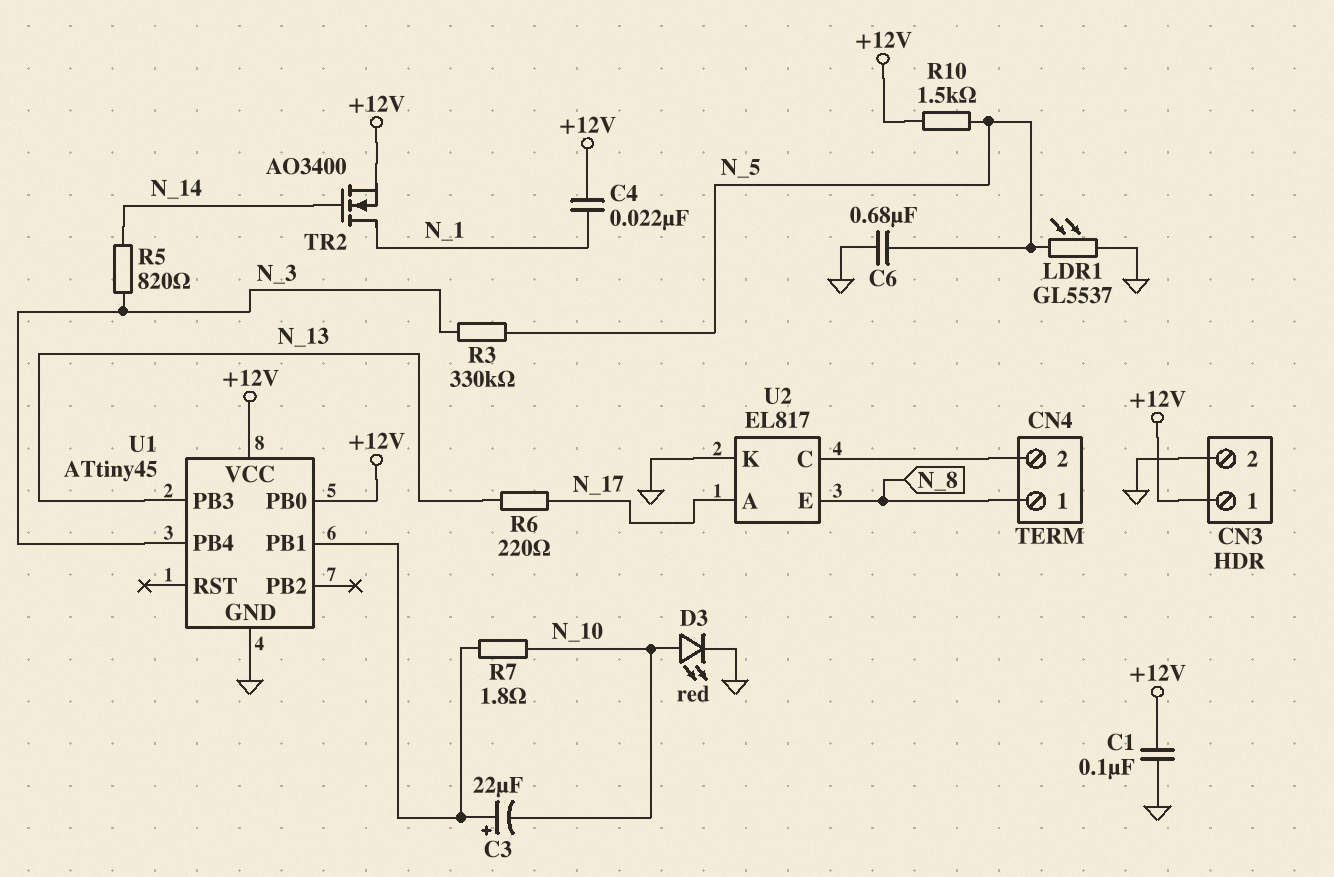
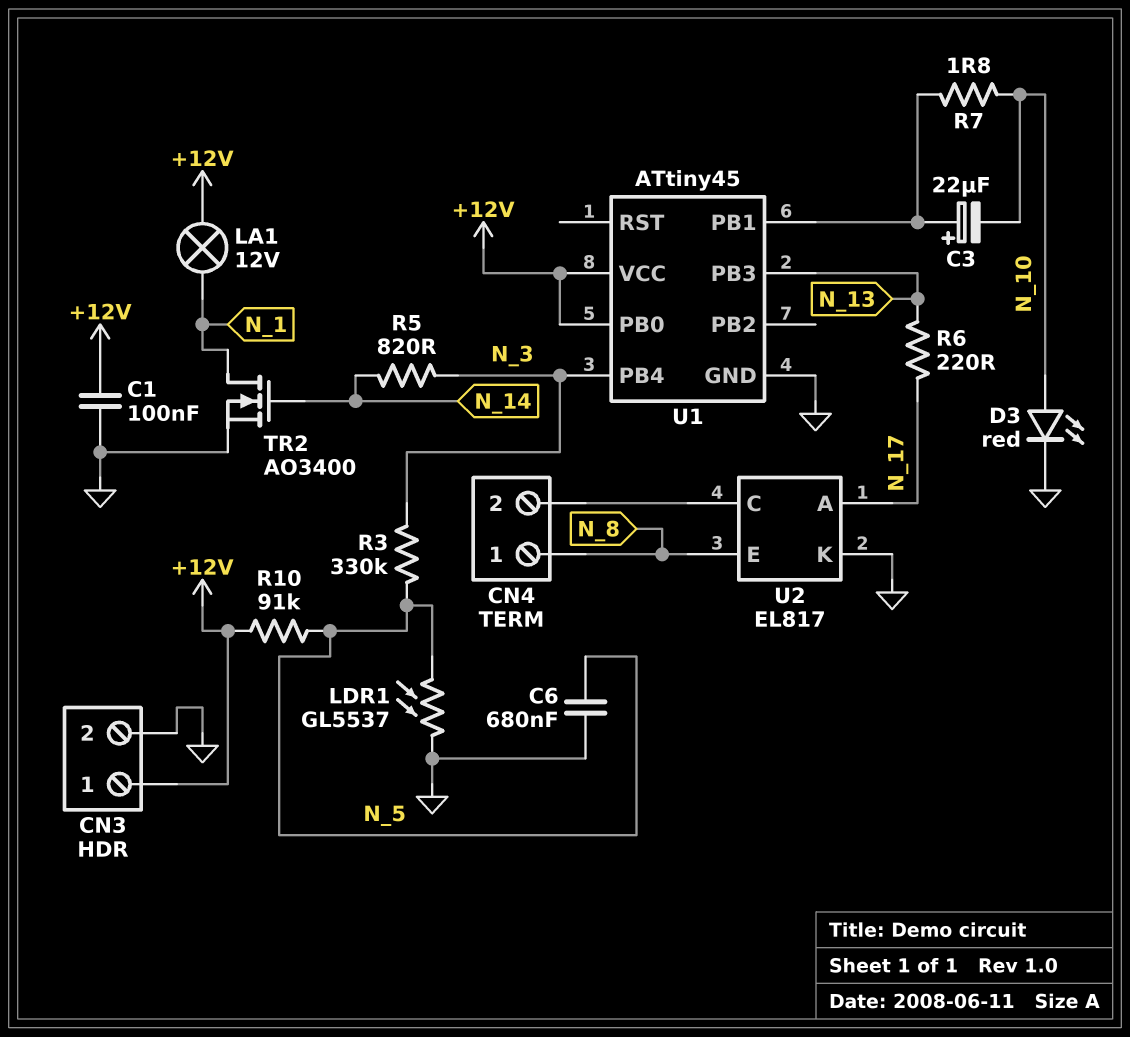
C4: 22nF (+12V, N_1) -> none
LA1: none -> lamp 12V (+12V, N_1)
R10: 1.5k (+12V, N_5) -> 91k (+12V, N_5)
TR2: NMOS AO3400 (G N_14, D N_1, S +12V) -> NMOS AO3400 (G N_14, D N_1, S GND)

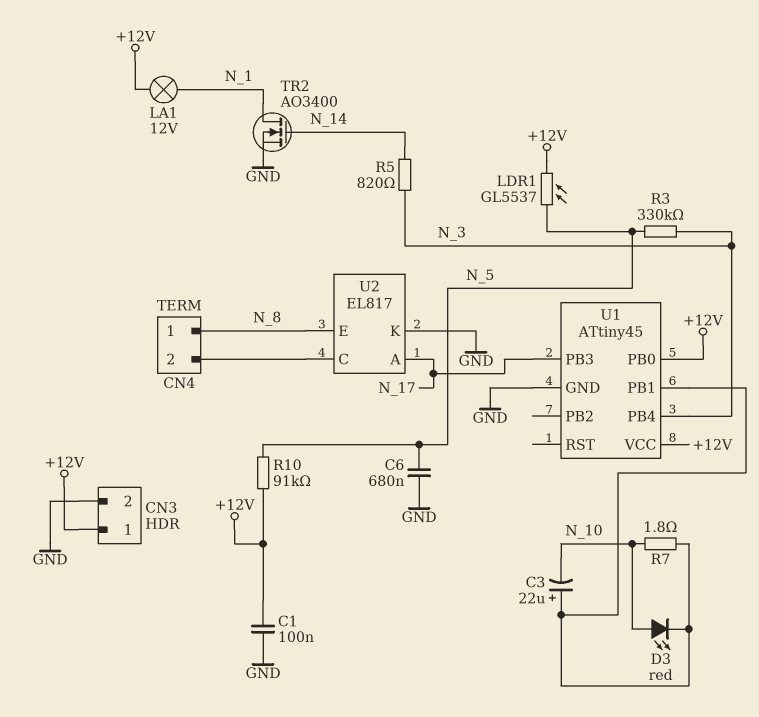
D3: LED red (A N_10, K GND) -> LED red (A N_10, K U1/PB1)
LDR1: GL5537 (GND, N_5) -> GL5537 (+12V, N_5)
R6: 220 (N_13, N_17) -> none
U1 pin PB3: N_13 -> N_17

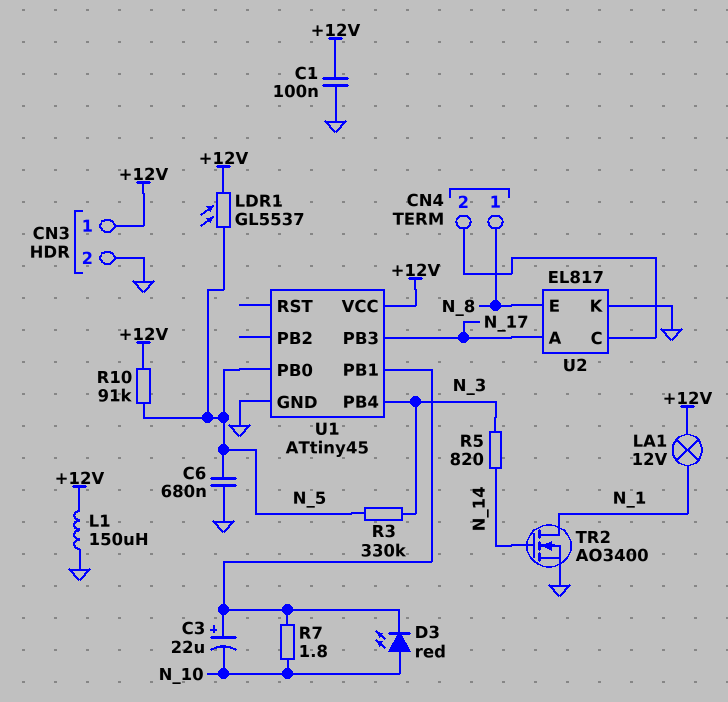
L1: none -> 150uH (+12V, GND)
U1 pin PB0: +12V -> N_5

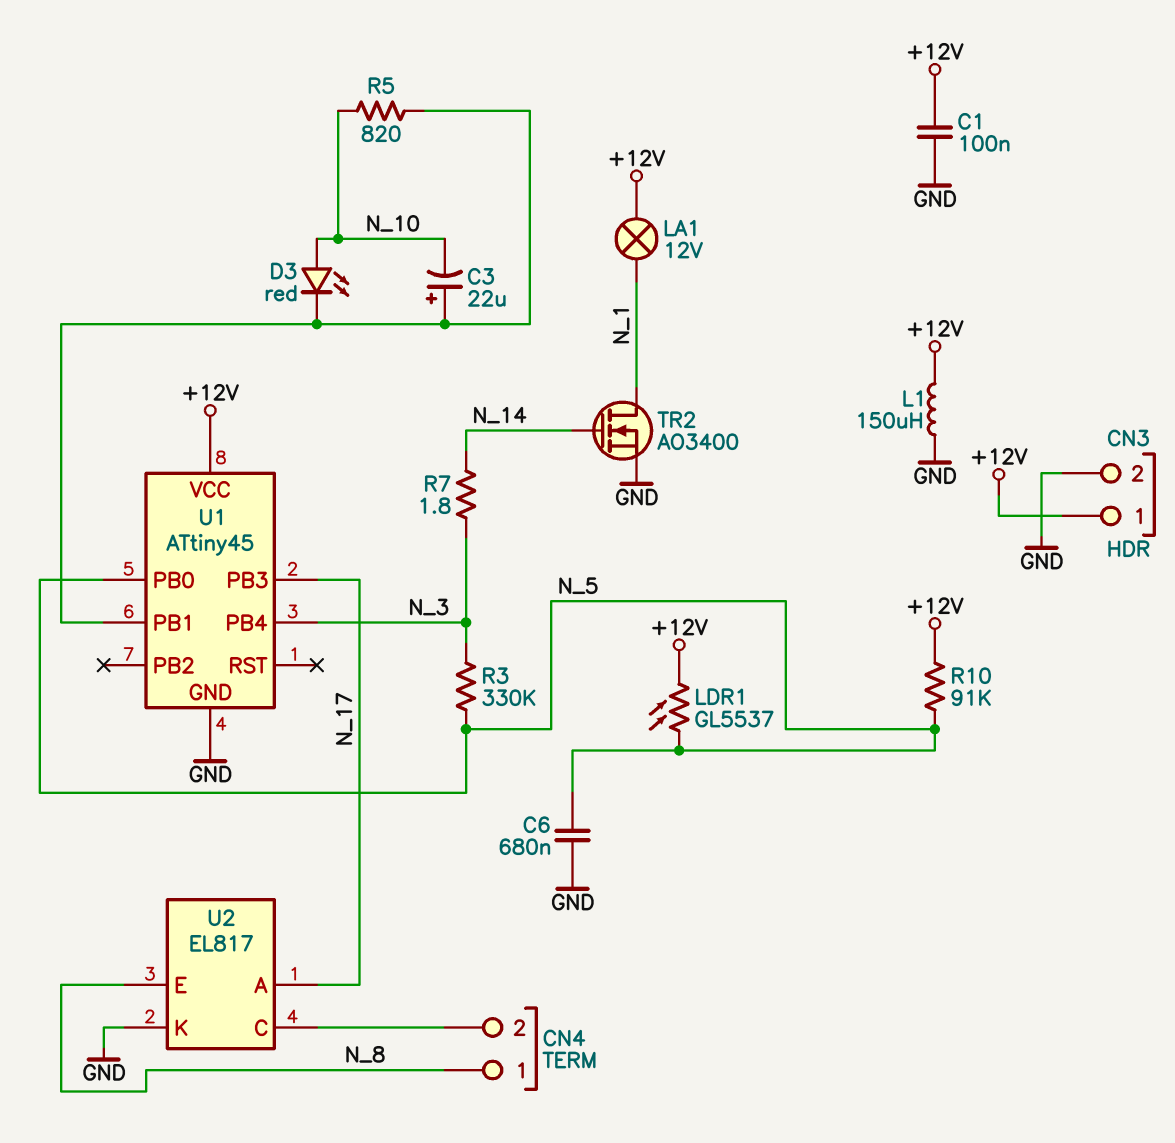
R5: 820 (N_3, N_14) -> 820 (N_10, U1/PB1)
R7: 1.8 (N_10, U1/PB1) -> 1.8 (N_3, N_14)

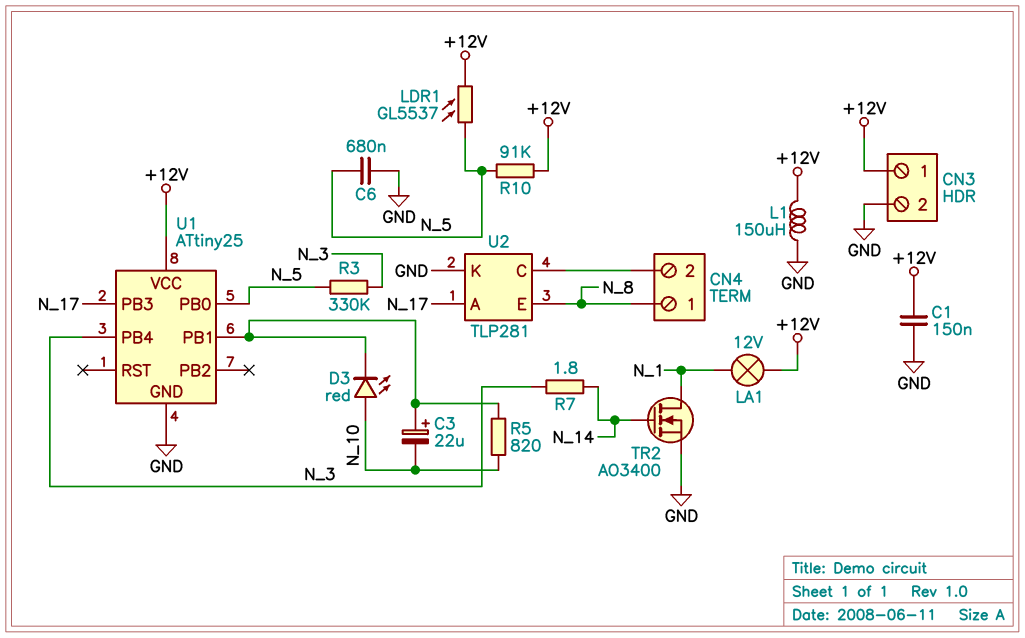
C1: 100nF (+12V, GND) -> 150nF (+12V, GND)
U1: ATtiny45 -> ATtiny25
U2: EL817 -> TLP281

